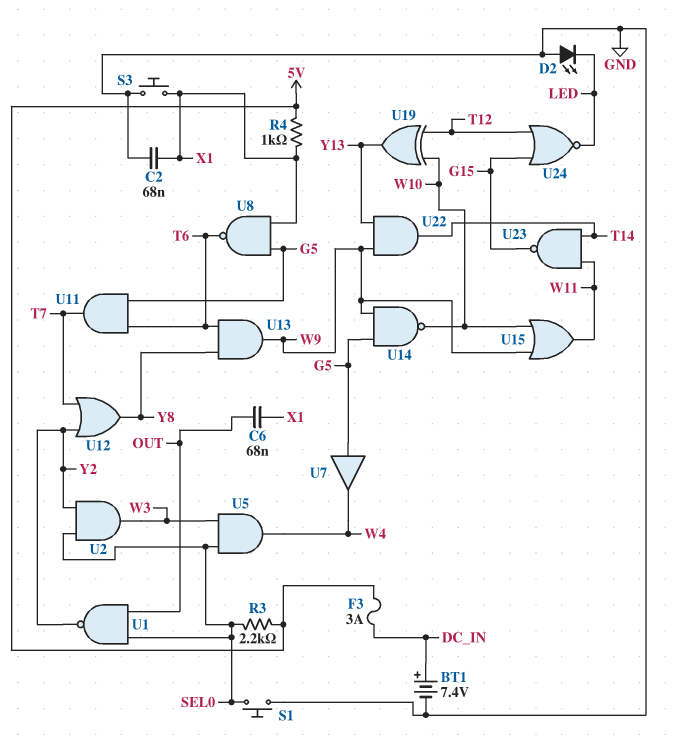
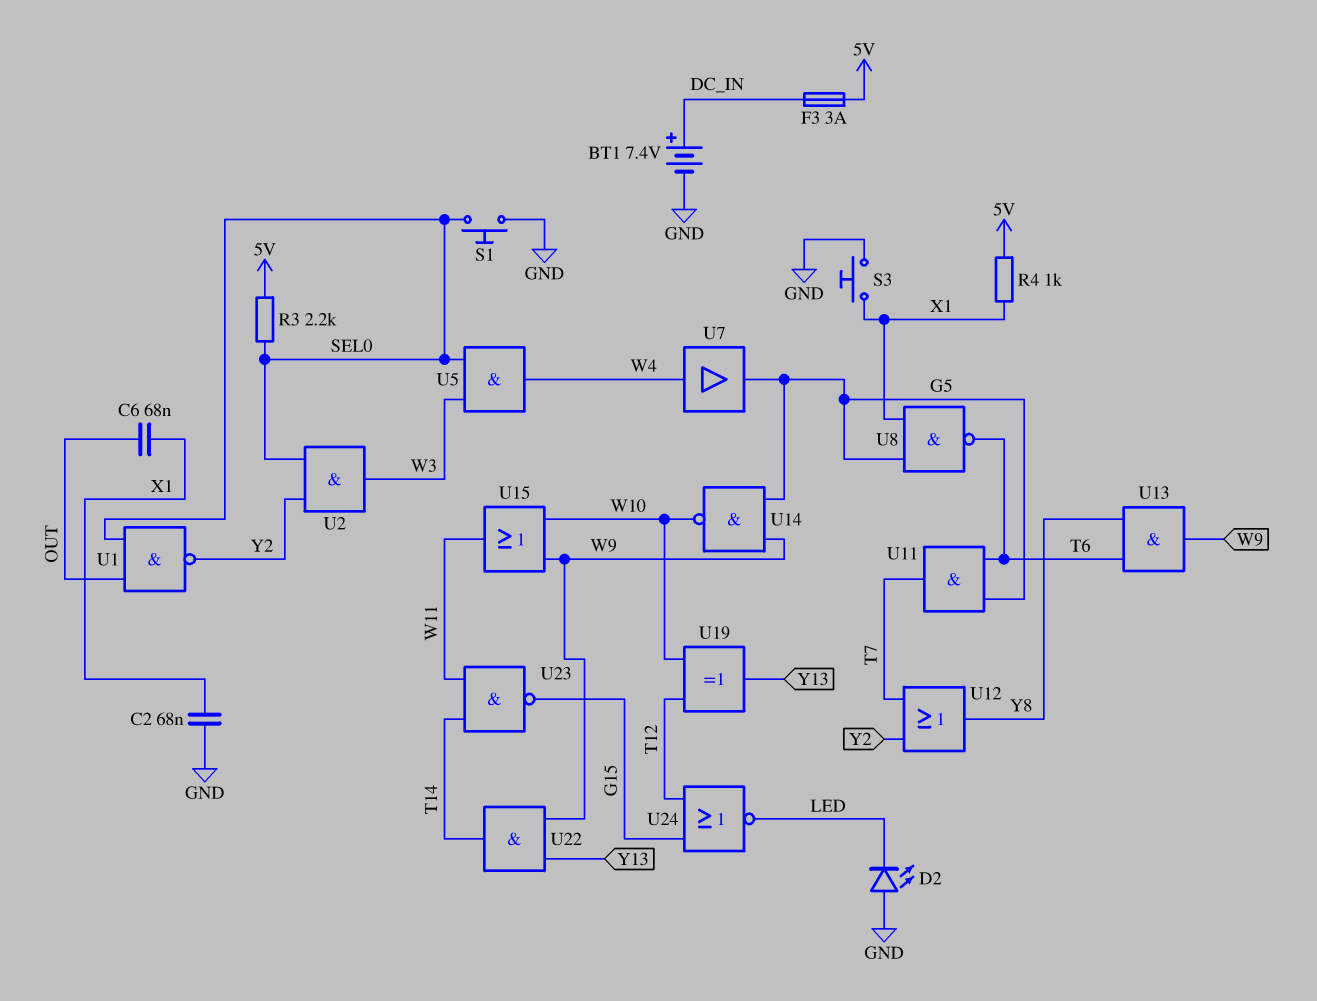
U7: buffer (in G5, out W4) -> buffer (in W4, out G5)

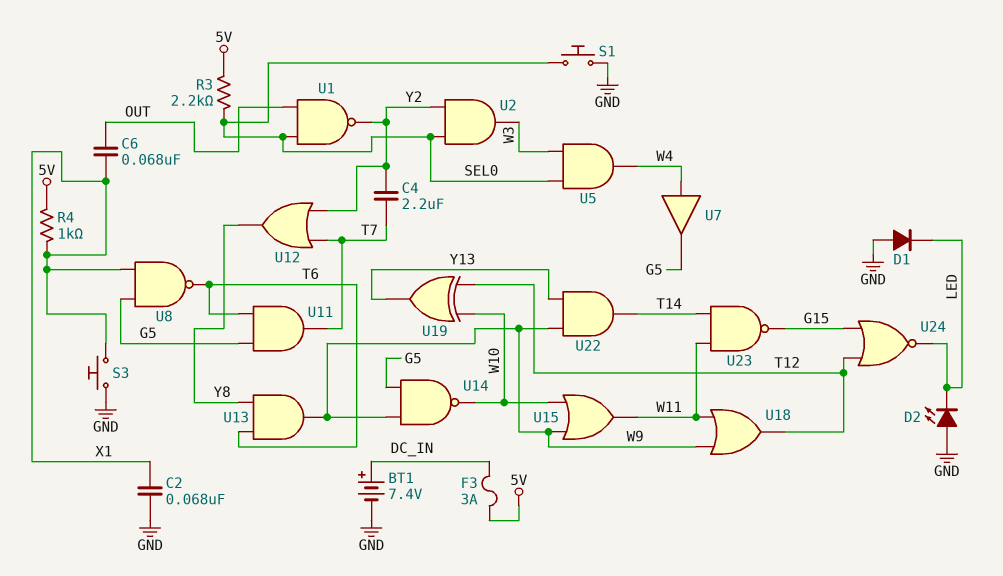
C4: none -> 2.2uF (T7, Y2)
D1: none -> diode (A GND, K LED)
U18: none -> OR (in W9, in W11, out T12)

